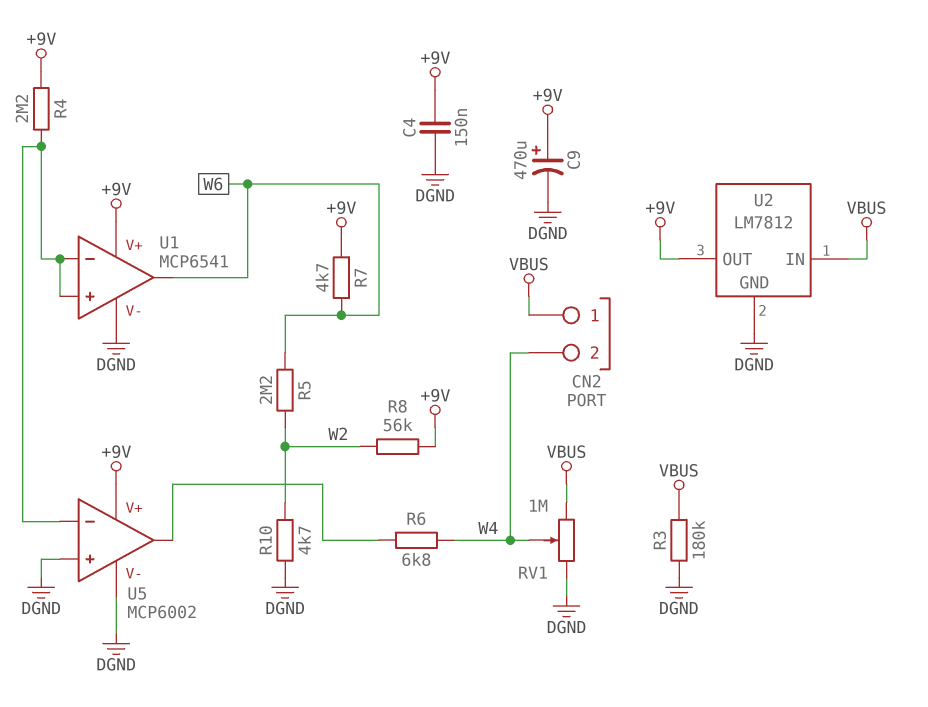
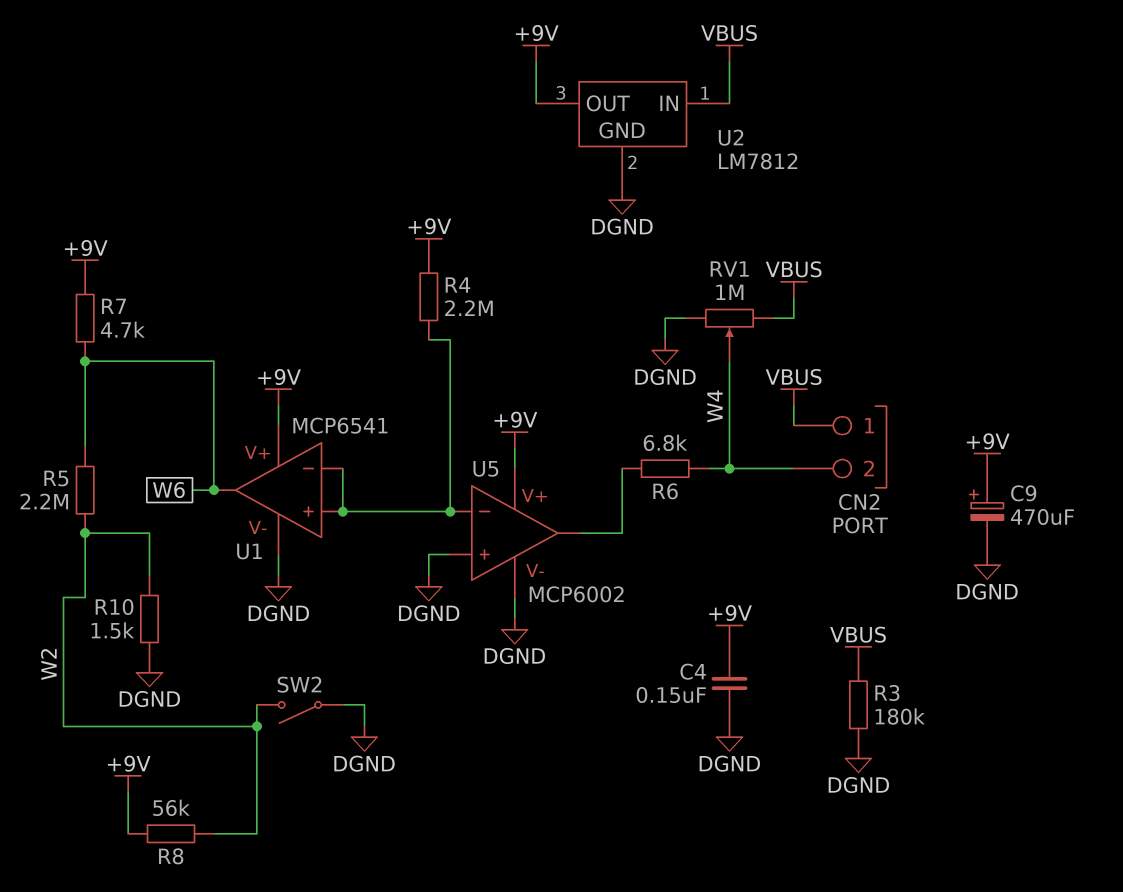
R10: 4.7k (DGND, W2) -> 1.5k (DGND, W2)
SW2: none -> switch (DGND, W2)

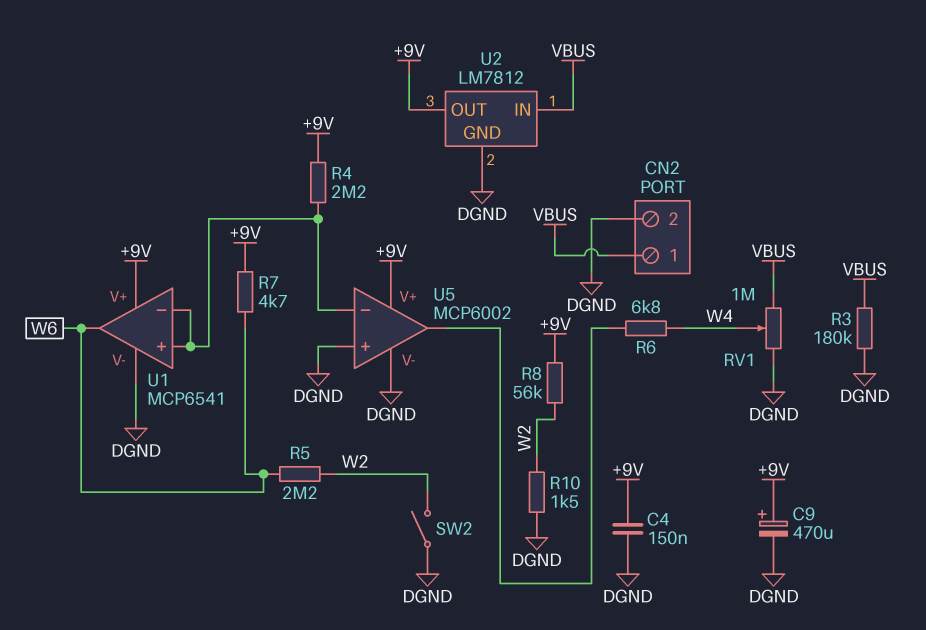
CN2 pin 2: W4 -> DGND

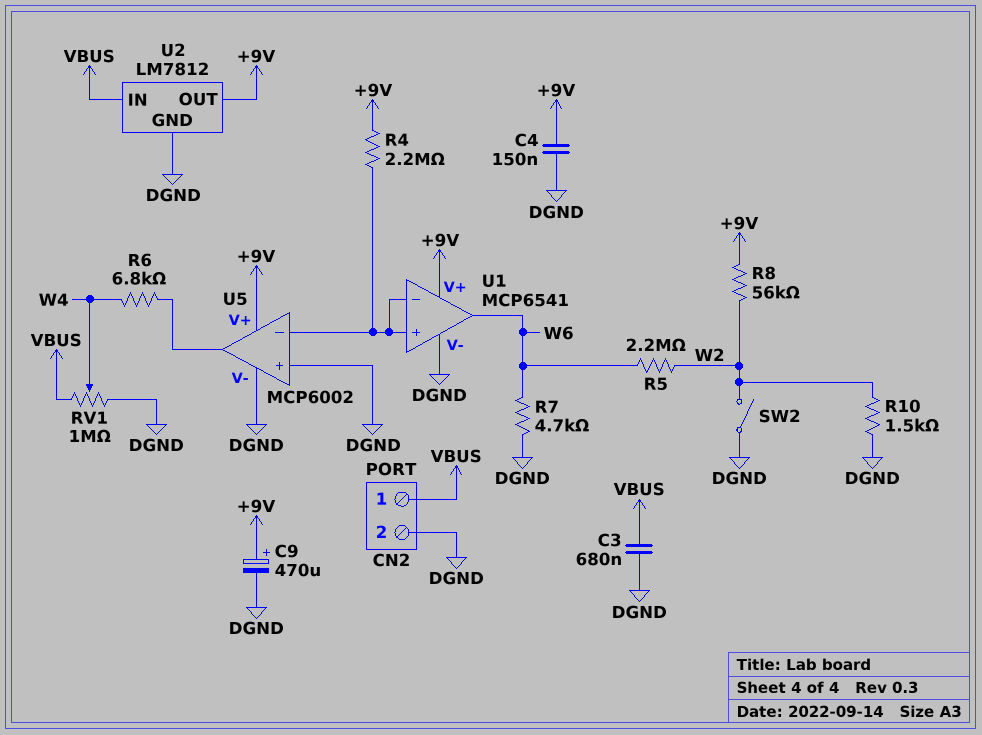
C3: none -> 680nF (DGND, VBUS)
R3: 180k (DGND, VBUS) -> none
R7: 4.7k (+9V, W6) -> 4.7k (DGND, W6)

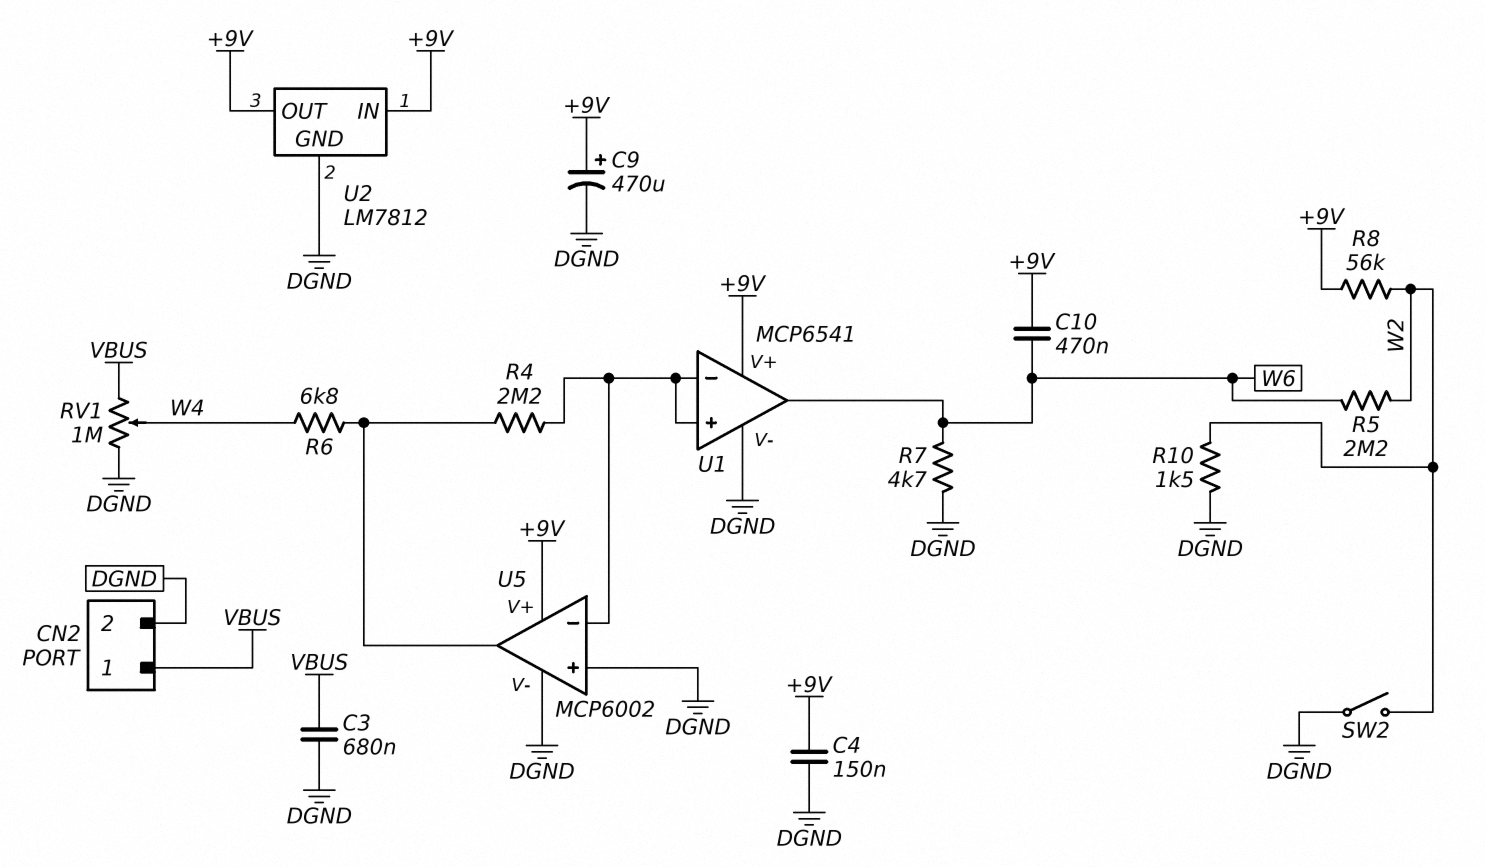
C10: none -> 470nF (+9V, W6)
R4: 2.2M (+9V, U1/in+) -> 2.2M (U1/in+, U5/out)
U2 pin IN: VBUS -> +9V

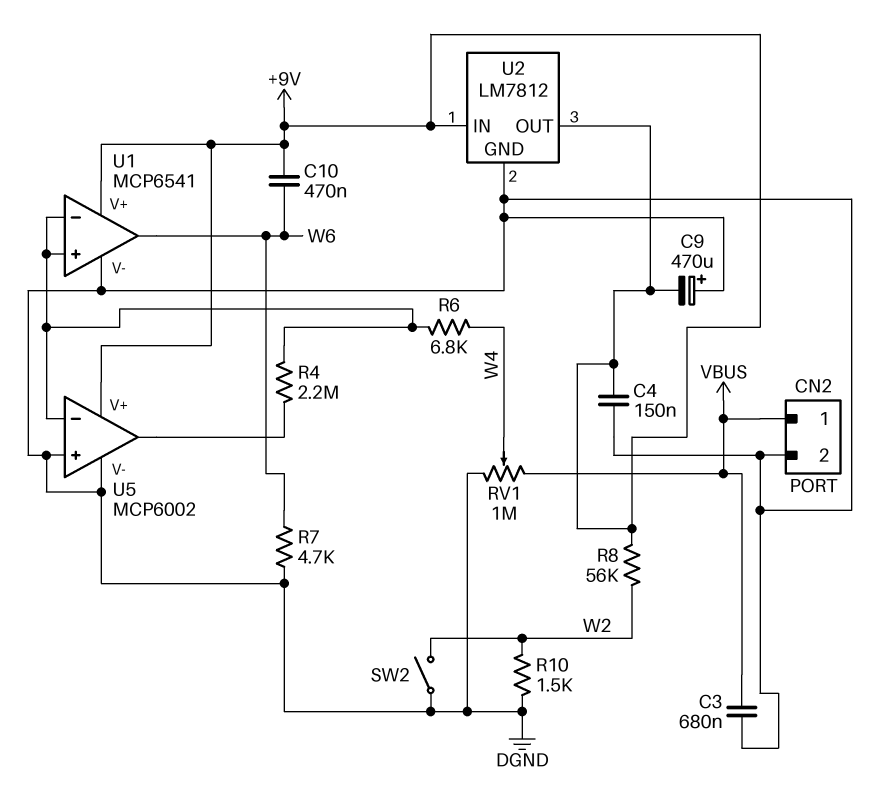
C9: 470uF (plus +9V, minus DGND) -> 470uF (plus DGND, minus +9V)
R5: 2.2M (W2, W6) -> none
R6: 6.8k (U5/out, W4) -> 6.8k (U1/in+, W4)

